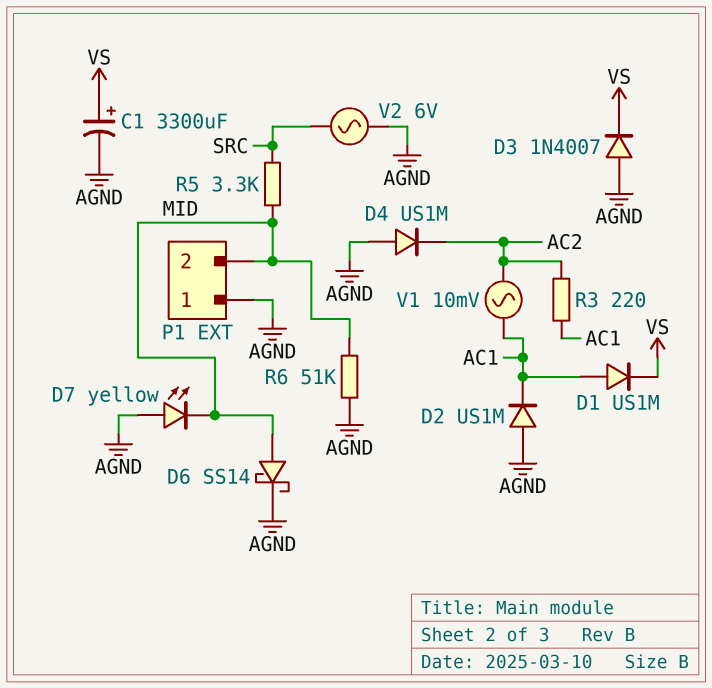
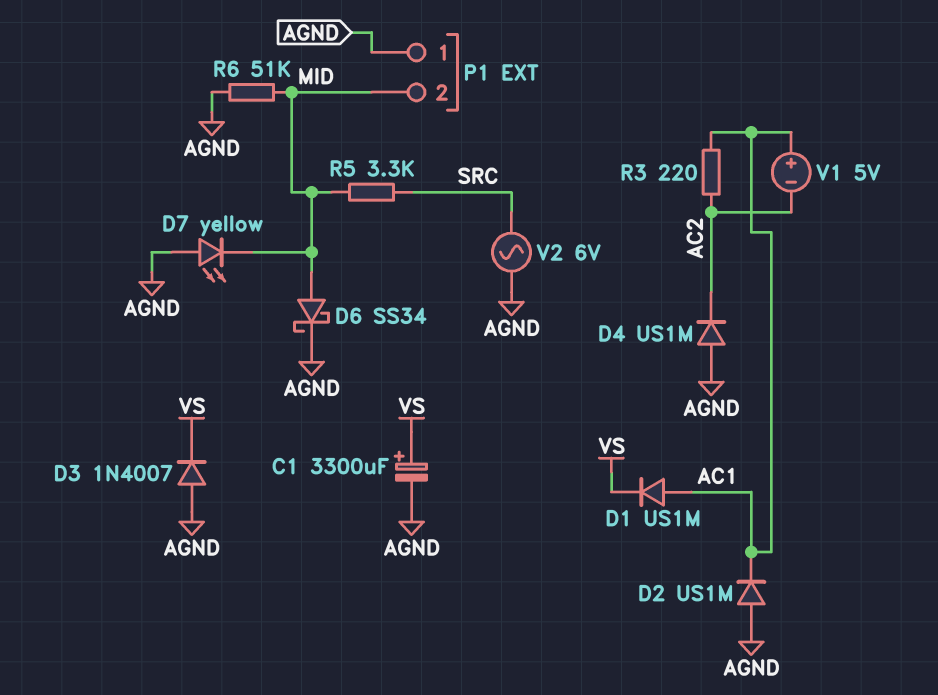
D6: schottky SS14 (A MID, K AGND) -> schottky SS34 (A MID, K AGND)
V1: AC 10mV (AC1, AC2) -> 5V (plus AC1, minus AC2)

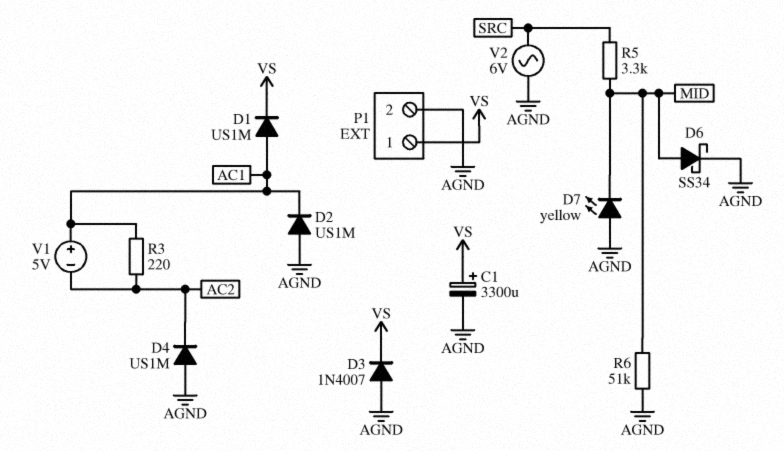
P1 pin 1: AGND -> VS
P1 pin 2: MID -> AGND

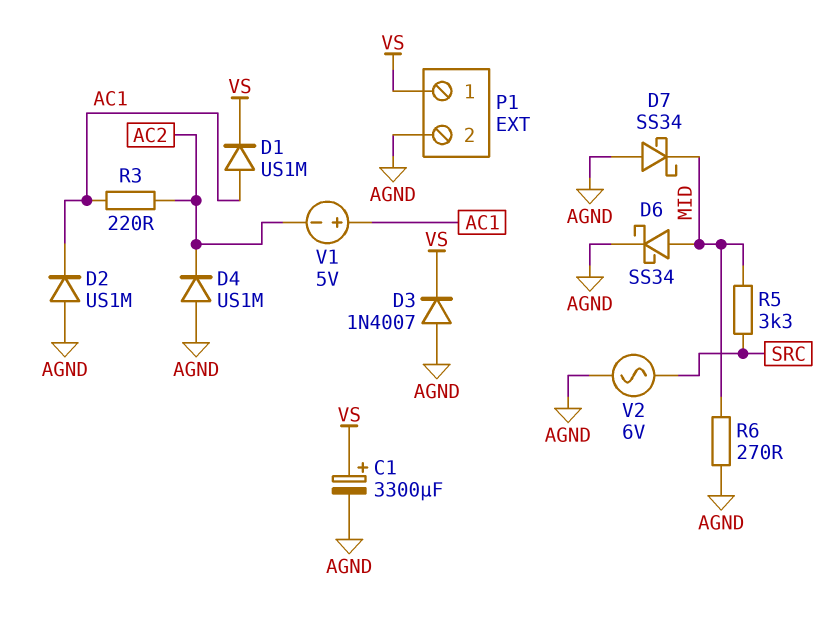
D7: LED yellow (A AGND, K MID) -> schottky SS34 (A AGND, K MID)
R6: 51k (AGND, MID) -> 270 (AGND, MID)

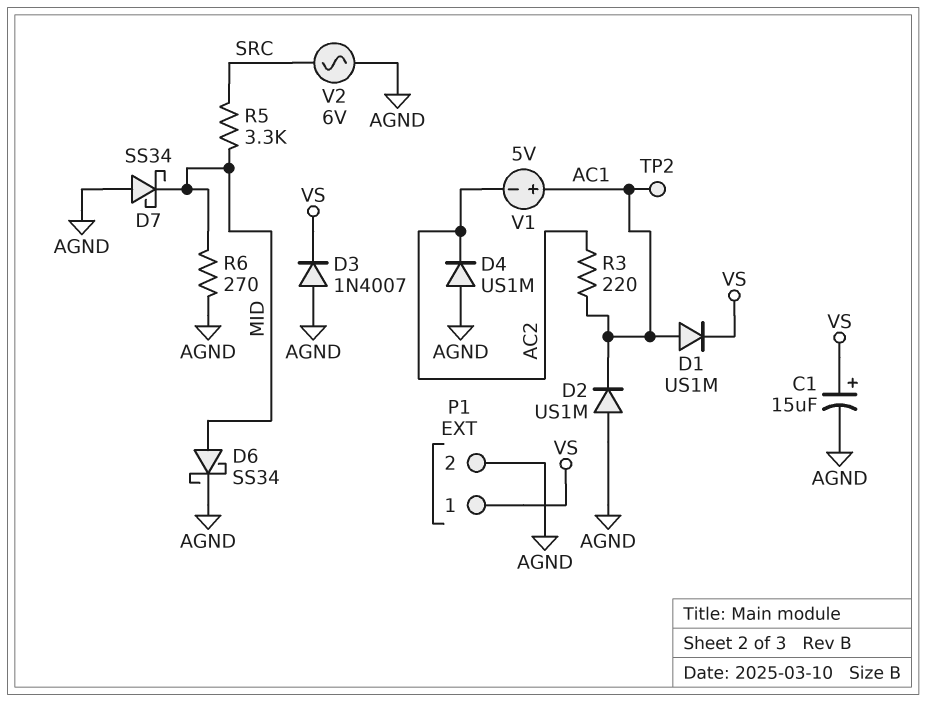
C1: 3300uF (plus VS, minus AGND) -> 15uF (plus VS, minus AGND)
TP2: none -> test point (AC1)

